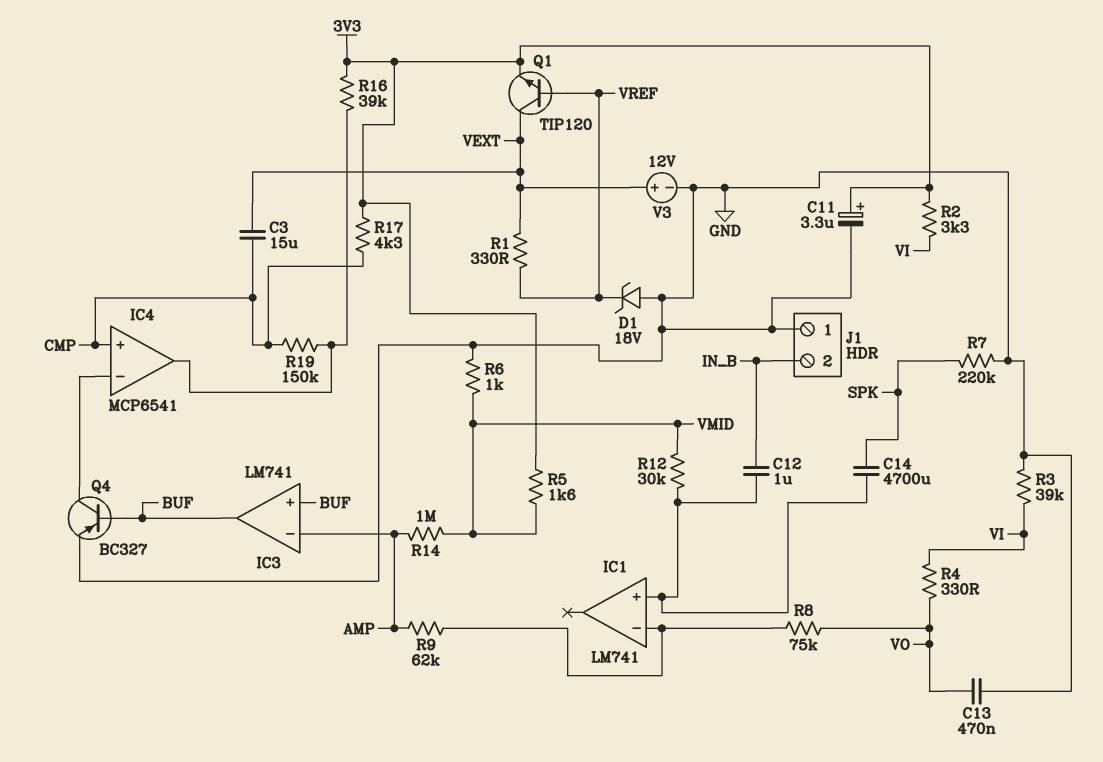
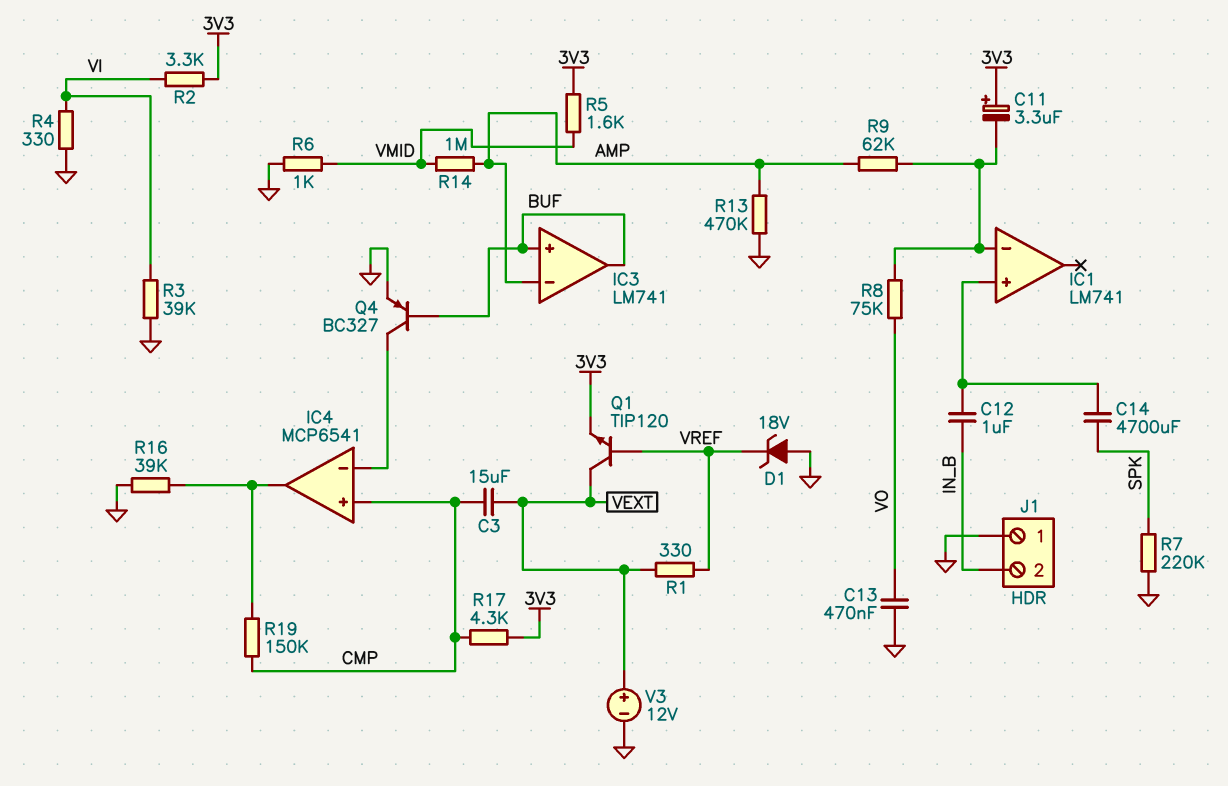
C11: 3.3uF (plus 3V3, minus GND) -> 3.3uF (plus 3V3, minus IC1/in-)
R4: 330 (VI, VO) -> 330 (GND, VI)
R12: 30k (IC1/in+, VMID) -> none
R13: none -> 470k (AMP, GND)
R16: 39k (3V3, IC4/out) -> 39k (GND, IC4/out)

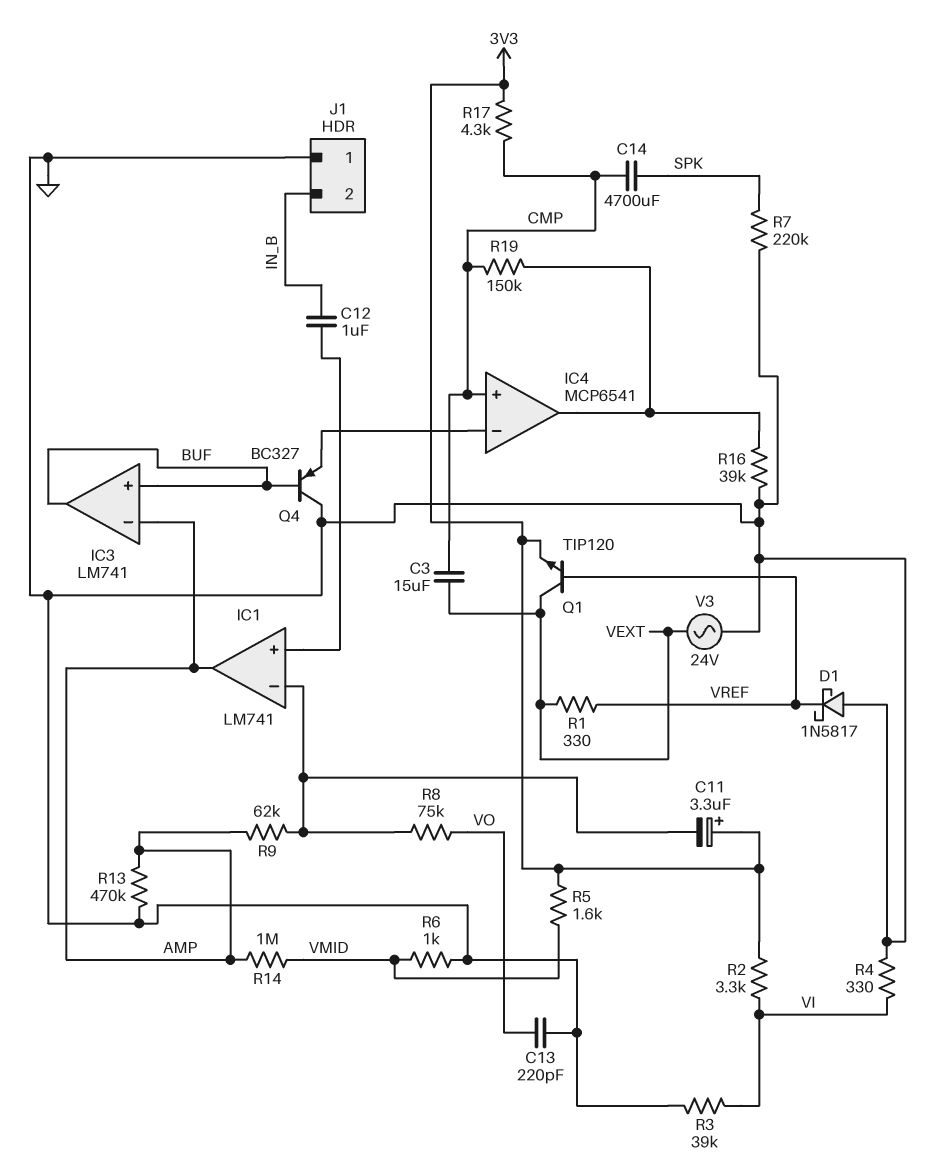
C13: 470nF (GND, VO) -> 220pF (GND, VO)
C14: 4700uF (IC1/in+, SPK) -> 4700uF (CMP, SPK)
D1: zener 18V (A GND, K VREF) -> schottky 1N5817 (A GND, K VREF)
IC1 pin out: none -> AMP
Q4: PNP BC327 (B BUF, C IC4/in-, E GND) -> PNP BC327 (B BUF, C GND, E IC4/in-)
V3: 12V (plus VEXT, minus GND) -> AC 24V (GND, VEXT)

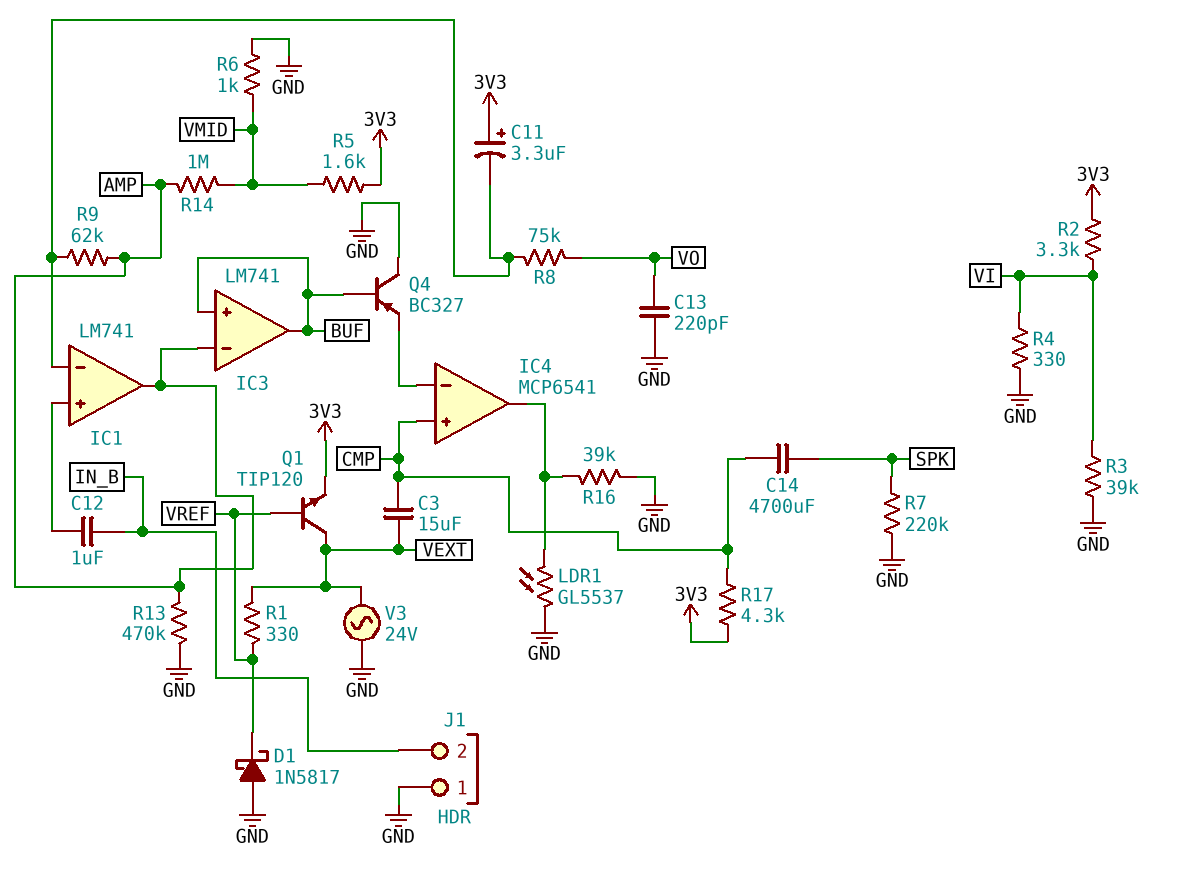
LDR1: none -> GL5537 (GND, IC4/out)
R19: 150k (CMP, IC4/out) -> none

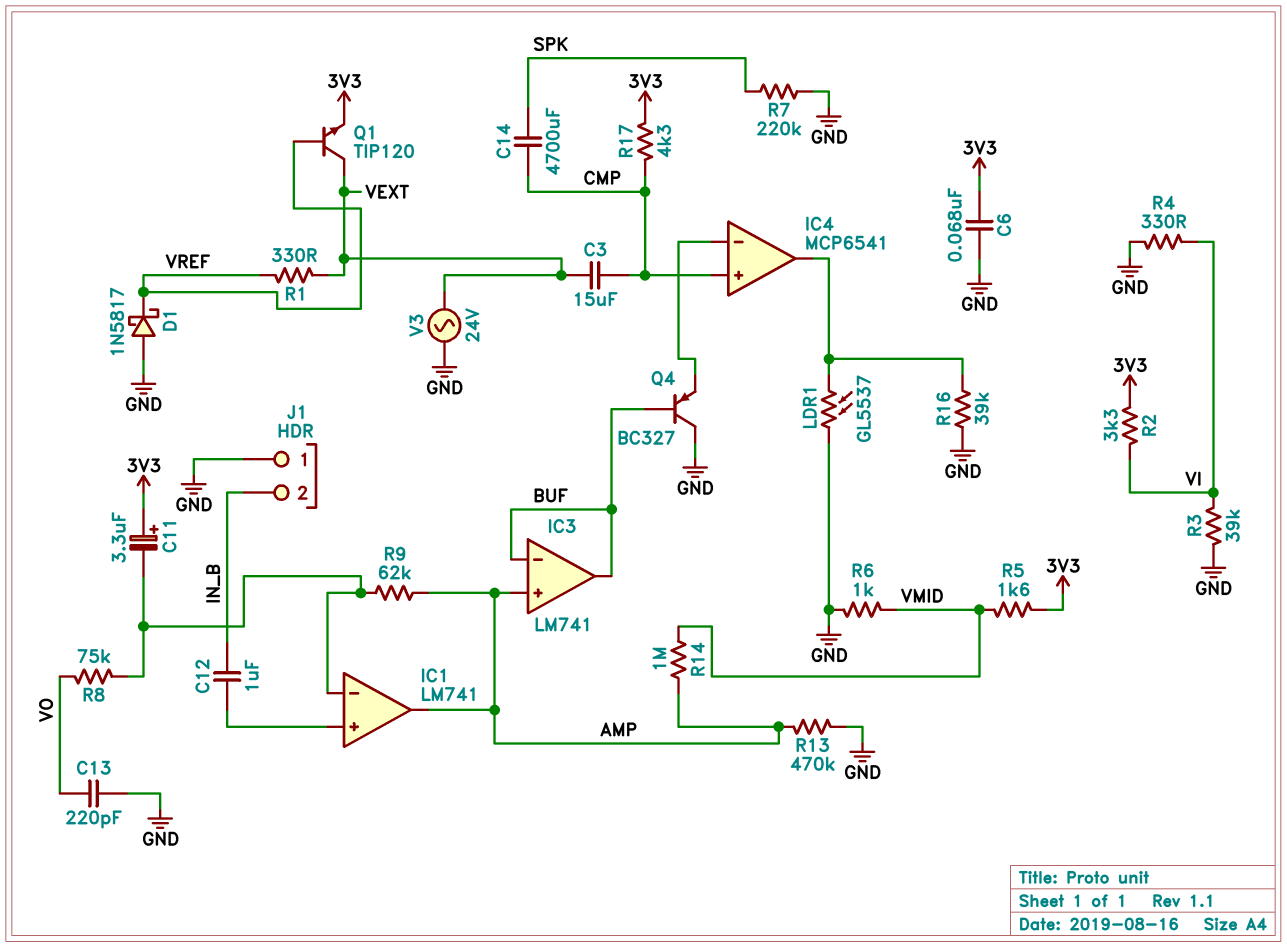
C6: none -> 68nF (3V3, GND)
IC3 pin in+: BUF -> AMP
IC3 pin in-: AMP -> BUF

